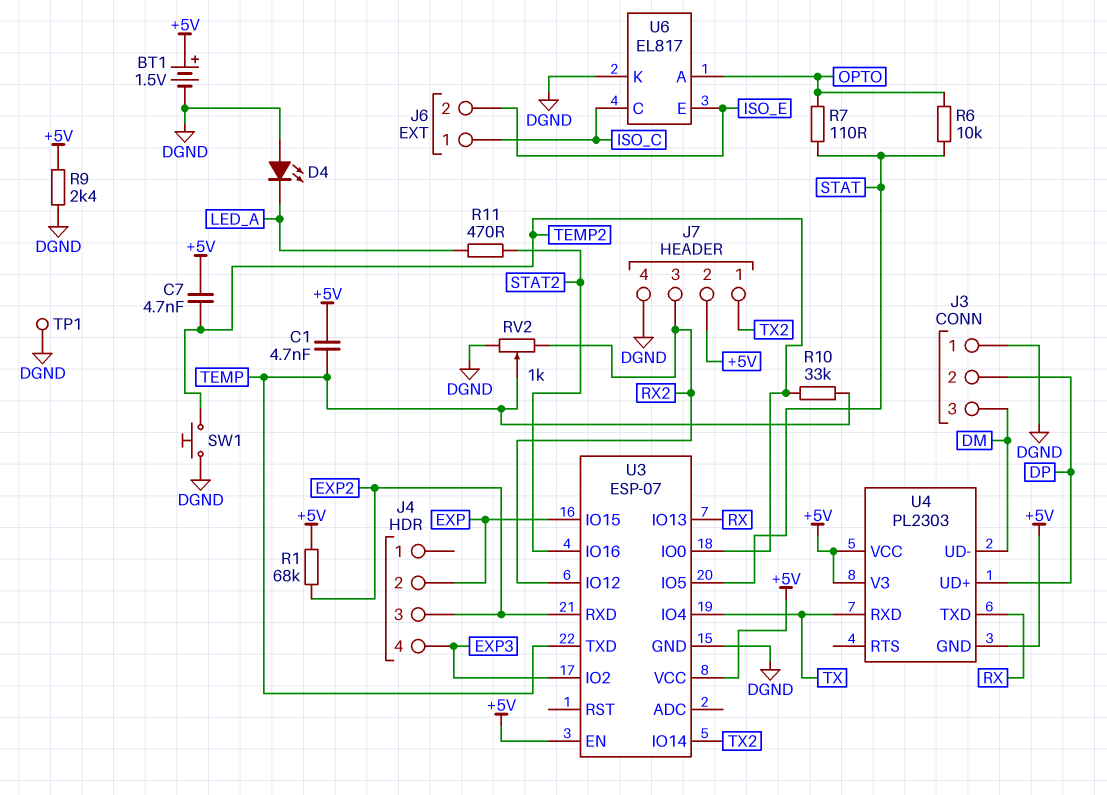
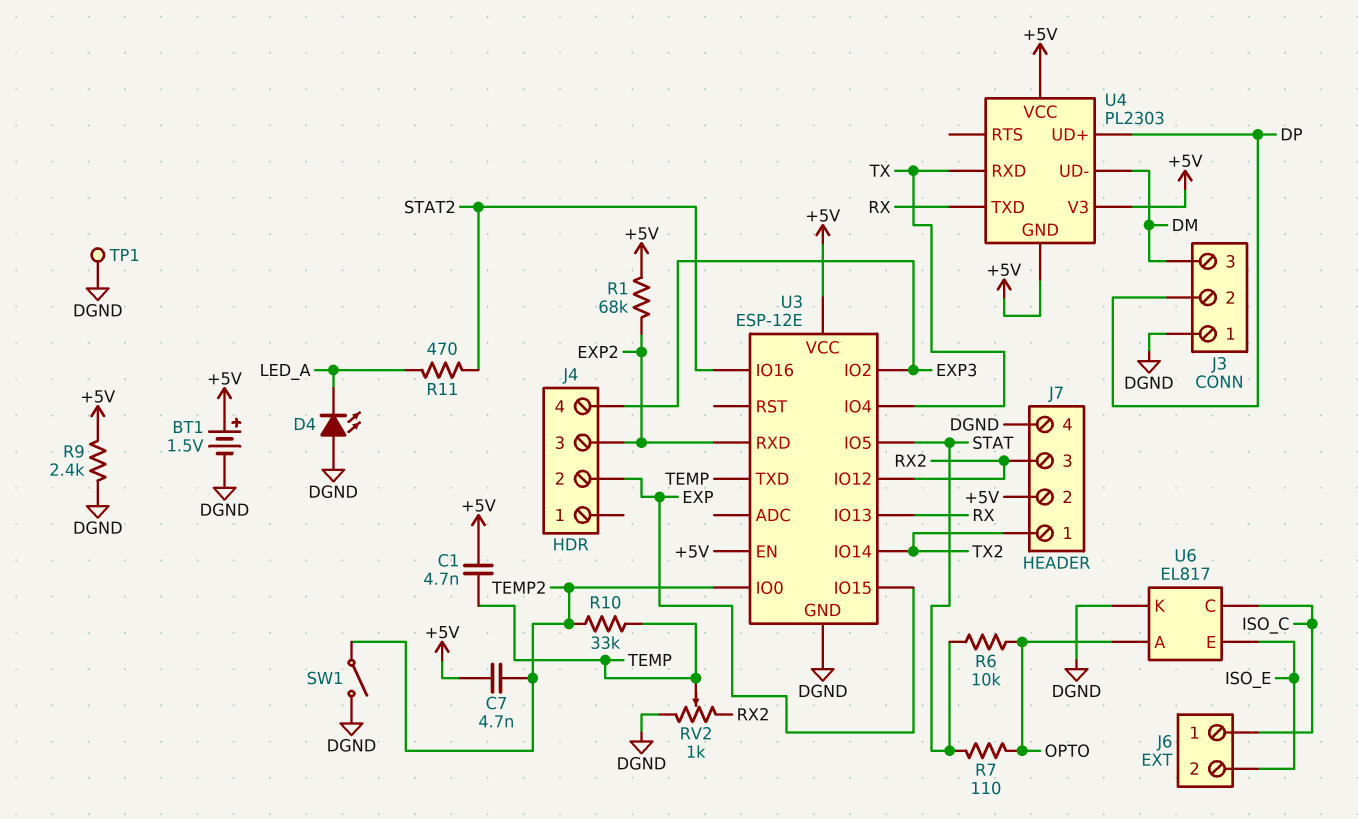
SW1: button (DGND, TEMP2) -> switch (DGND, TEMP2)
U3: ESP-07 -> ESP-12E

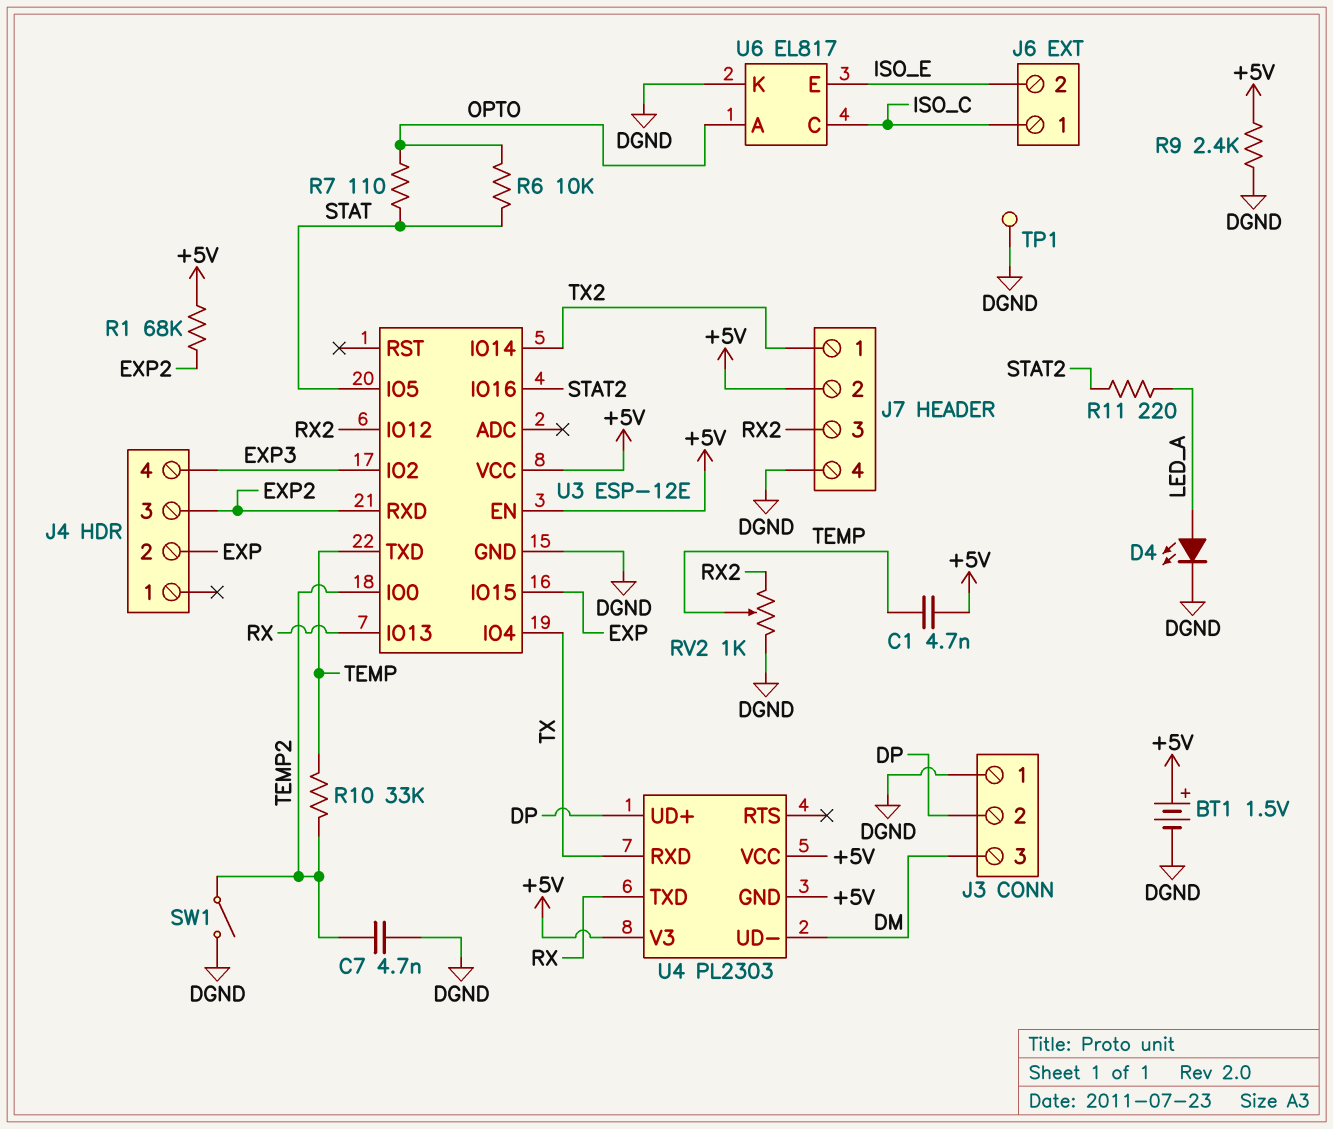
C7: 4.7nF (+5V, TEMP2) -> 4.7nF (DGND, TEMP2)
D4: LED (A DGND, K LED_A) -> LED (A LED_A, K DGND)
R11: 470 (LED_A, STAT2) -> 220 (LED_A, STAT2)

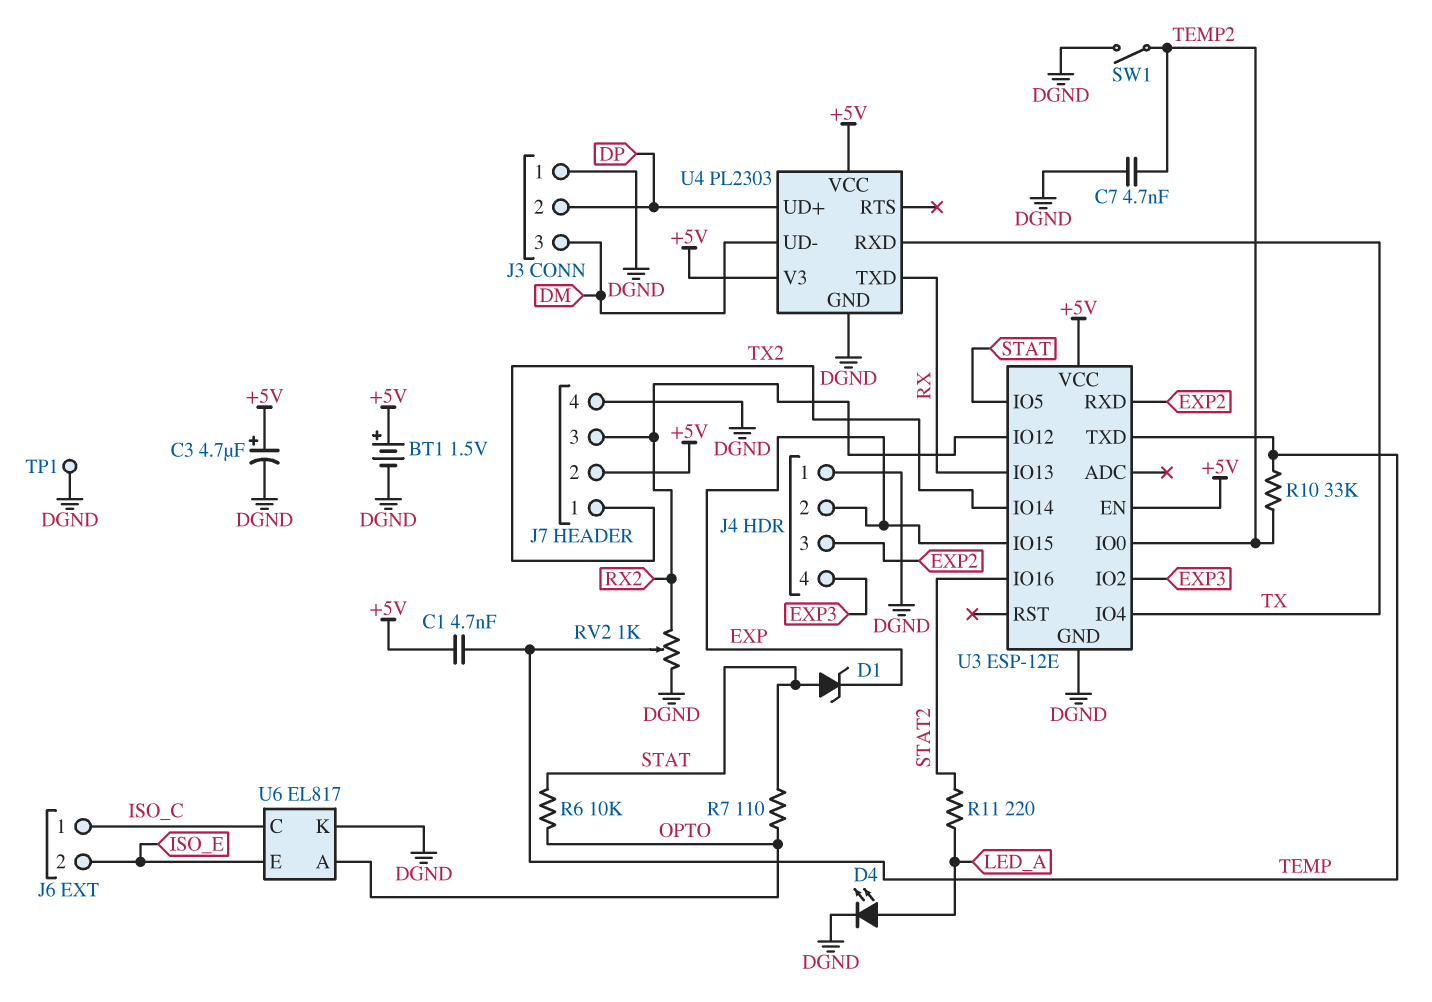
C3: none -> 4.7uF (plus +5V, minus DGND)
D1: none -> zener (A STAT, K EXP)
J4 pin 1: none -> DGND
R1: 68k (+5V, EXP2) -> none
R9: 2.4k (+5V, DGND) -> none
U4 pin GND: +5V -> DGND

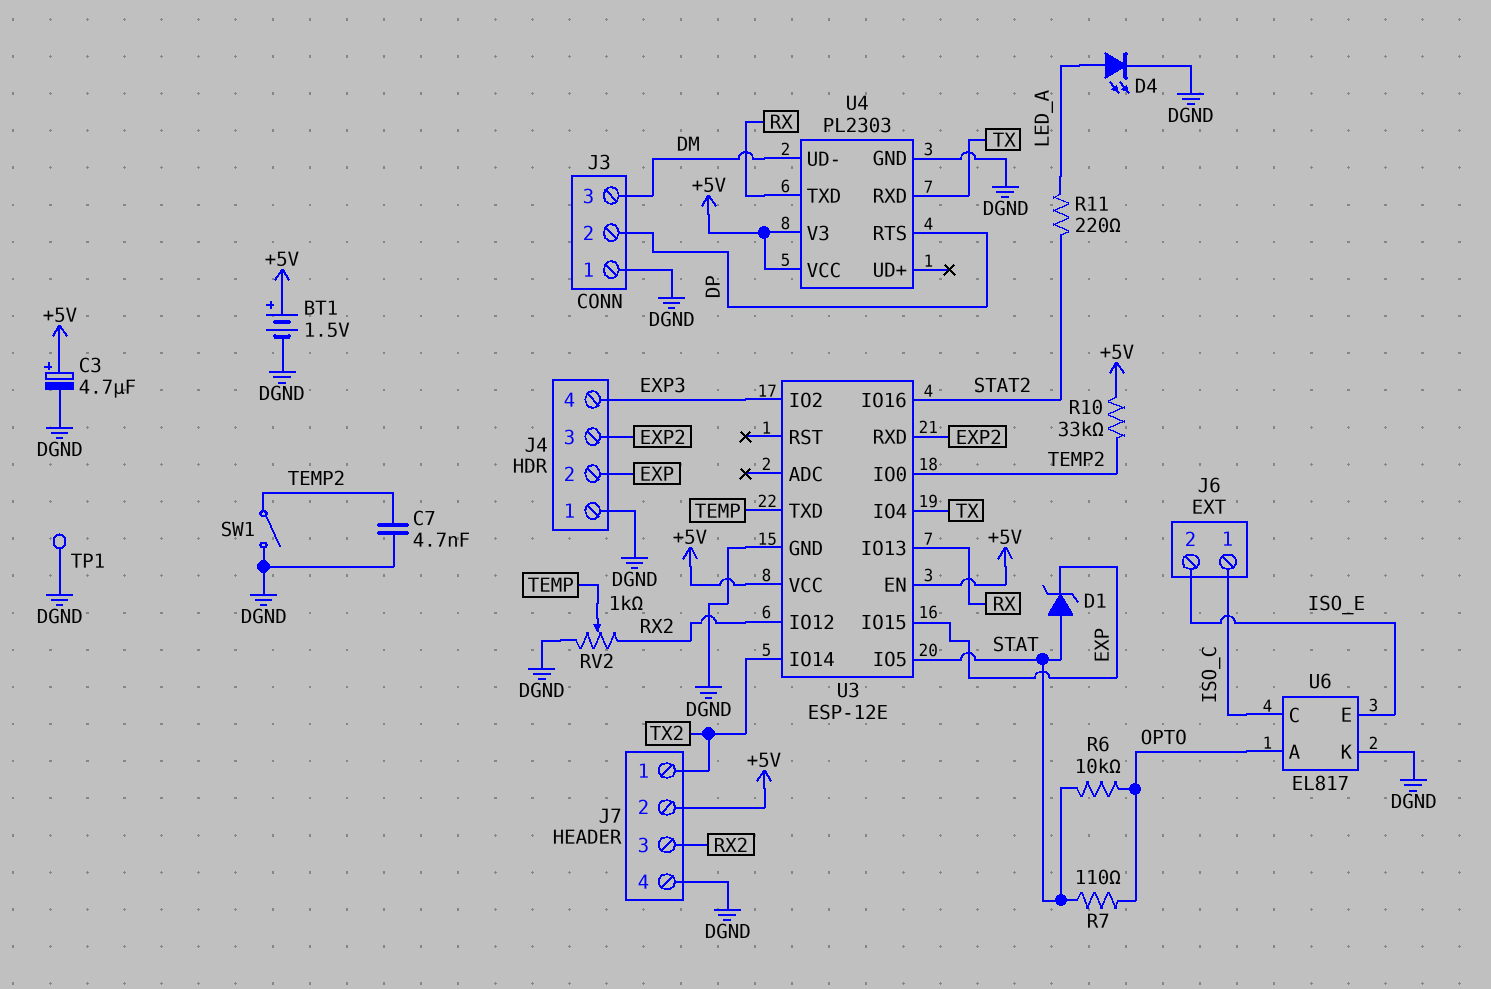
C1: 4.7nF (+5V, TEMP) -> none
R10: 33k (TEMP, TEMP2) -> 33k (+5V, TEMP2)
U4 pin RTS: none -> DP
U4 pin UD+: DP -> none

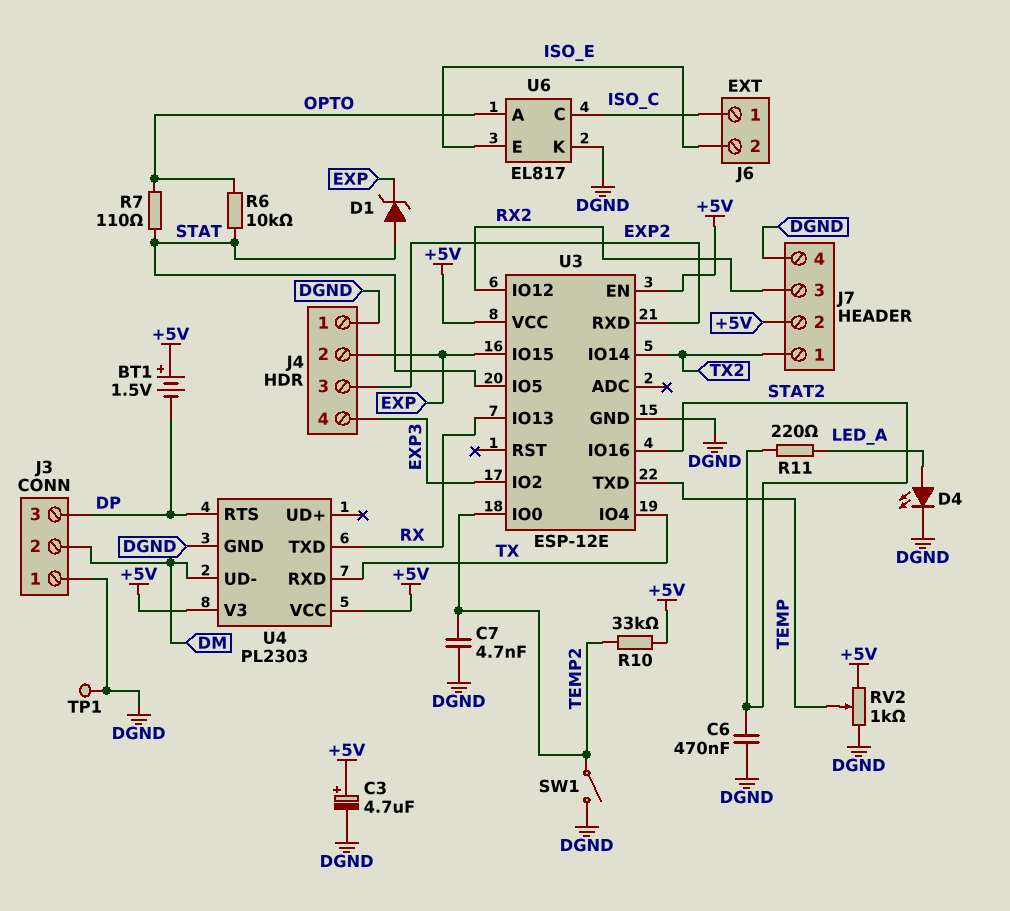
BT1: 1.5V (plus +5V, minus DGND) -> 1.5V (plus +5V, minus DP)
C6: none -> 470nF (DGND, STAT2)
J3 pin 2: DP -> DM
J3 pin 3: DM -> DP
RV2: 1k (DGND, RX2, wiper TEMP) -> 1k (+5V, DGND, wiper TEMP)

